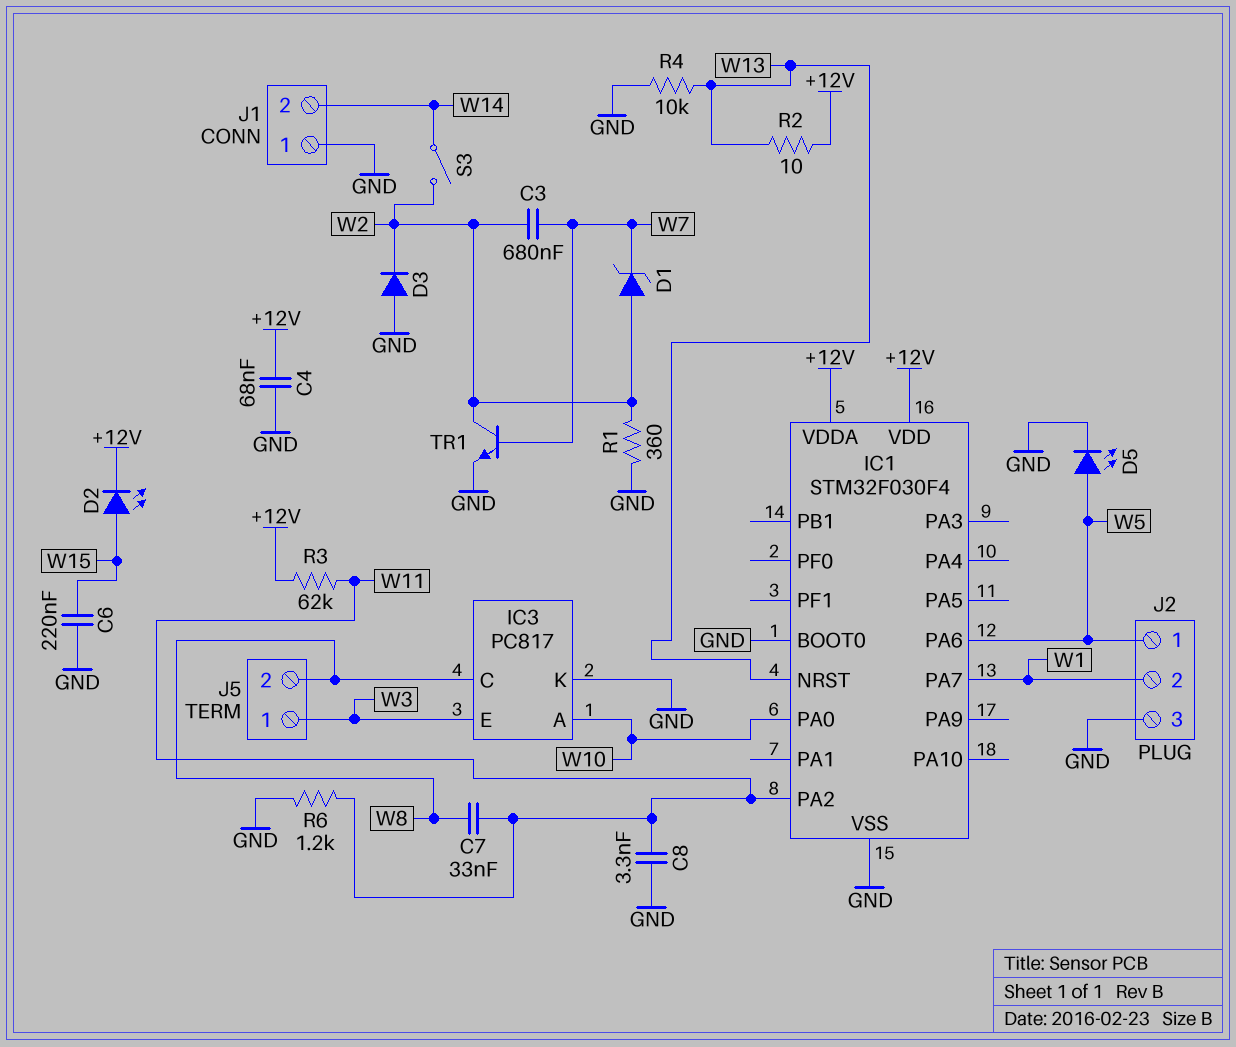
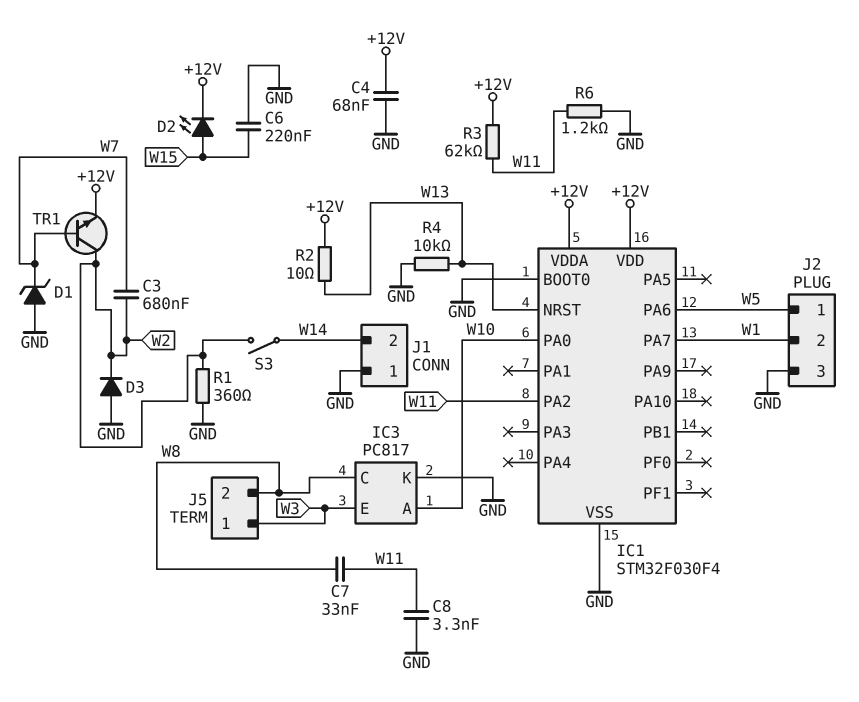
D1: zener (A W2, K W7) -> zener (A GND, K W7)
D5: LED (A W5, K GND) -> none
TR1: NPN (B W7, C W2, E GND) -> NPN (B W7, C W2, E +12V)

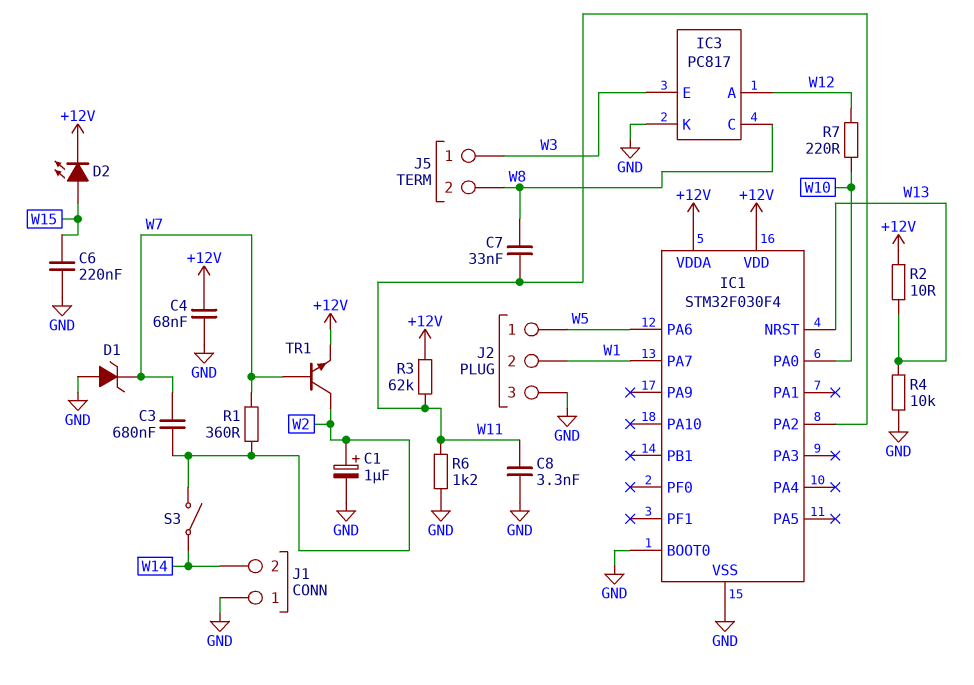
C1: none -> 1uF (plus W2, minus GND)
D3: diode (A GND, K W2) -> none
IC3 pin A: W10 -> W12
R1: 360 (GND, W2) -> 360 (W2, W7)
R7: none -> 220 (W10, W12)

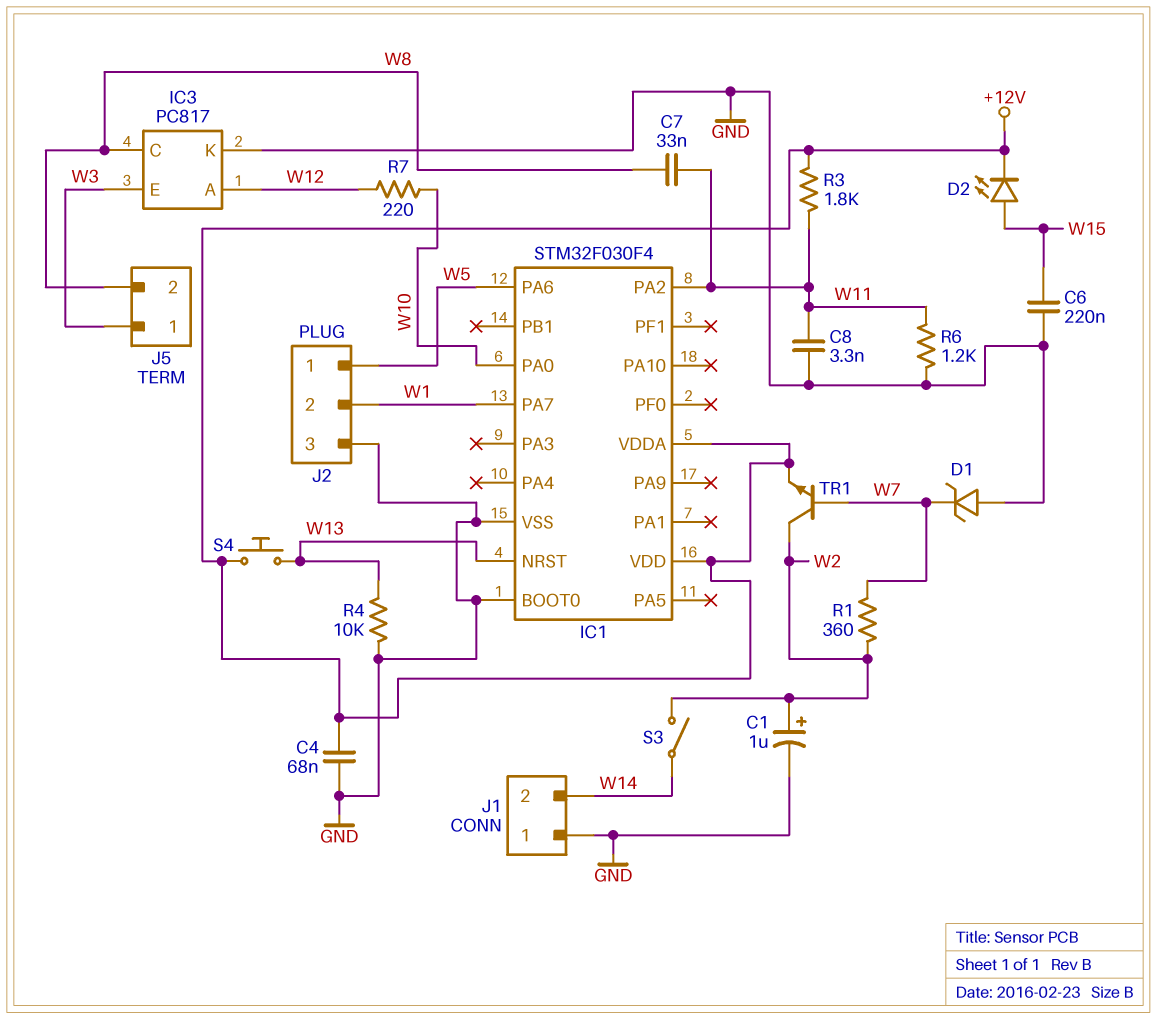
C3: 680nF (W2, W7) -> none
R2: 10 (+12V, W13) -> none
R3: 62k (+12V, W11) -> 1.8k (+12V, W11)
S4: none -> button (+12V, W13)

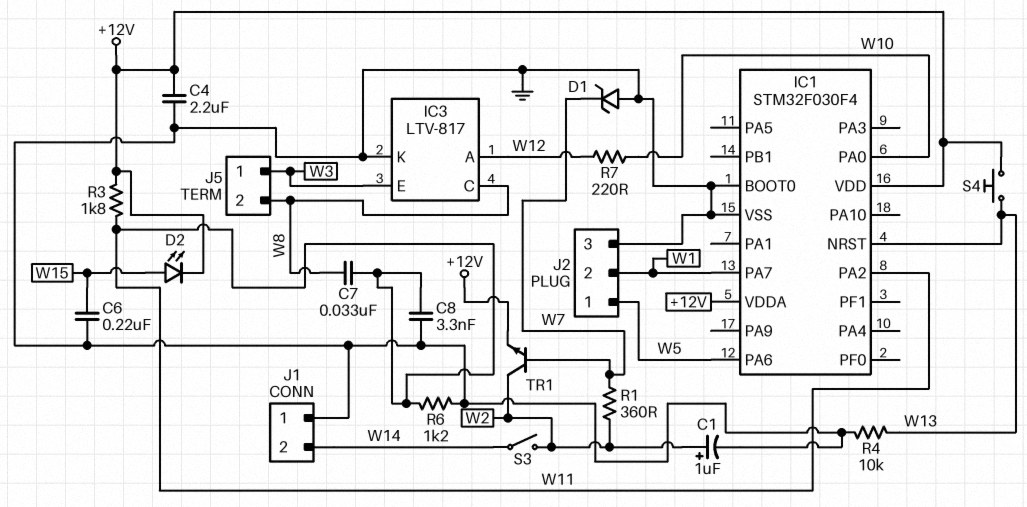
C4: 68nF (+12V, GND) -> 2.2uF (+12V, GND)
IC3: PC817 -> LTV-817

